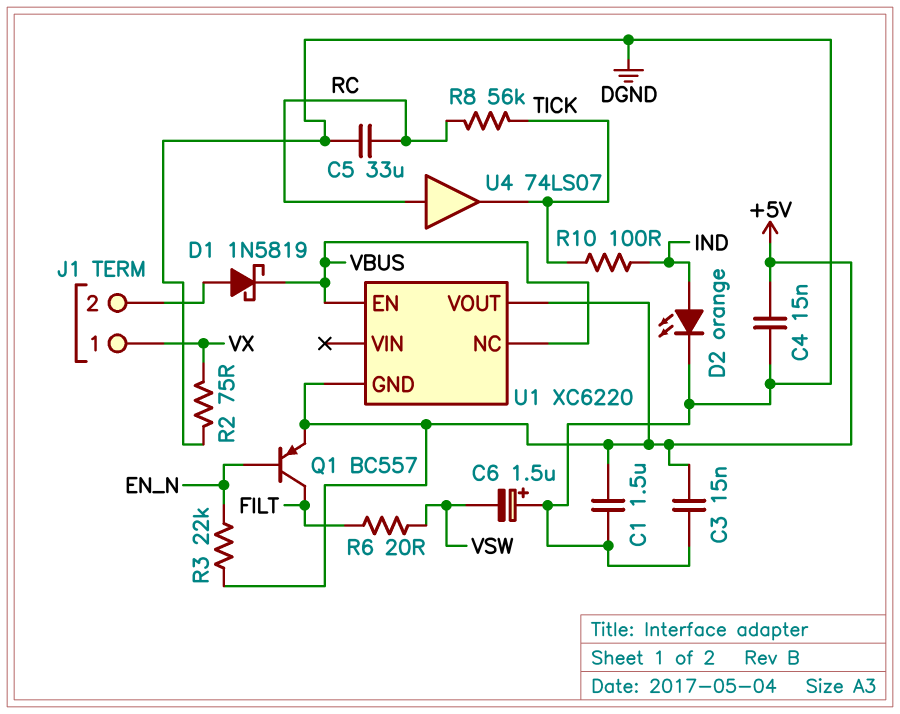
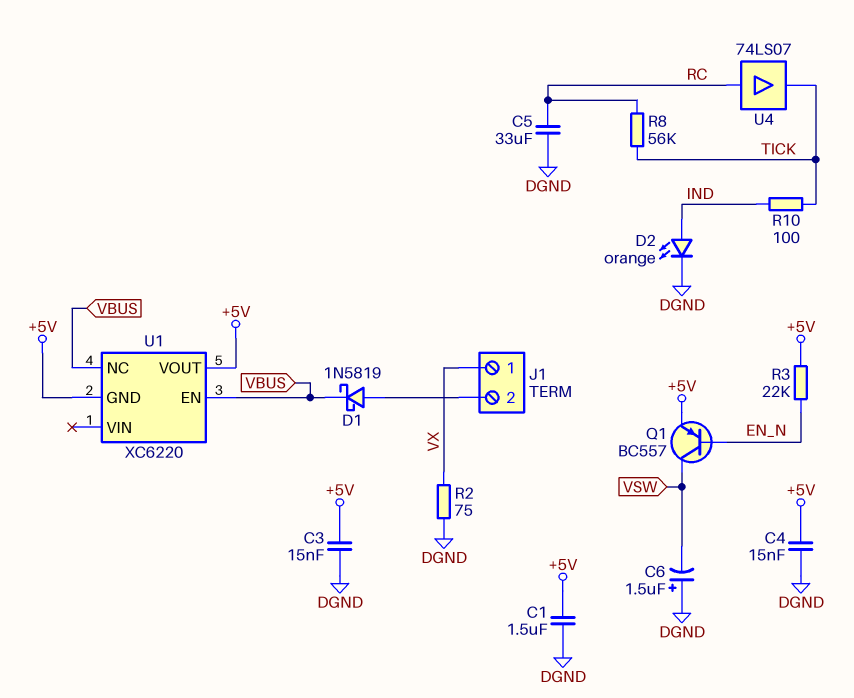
Q1: PNP BC557 (B EN_N, C FILT, E +5V) -> PNP BC557 (B EN_N, C VSW, E +5V)
R6: 20 (FILT, VSW) -> none

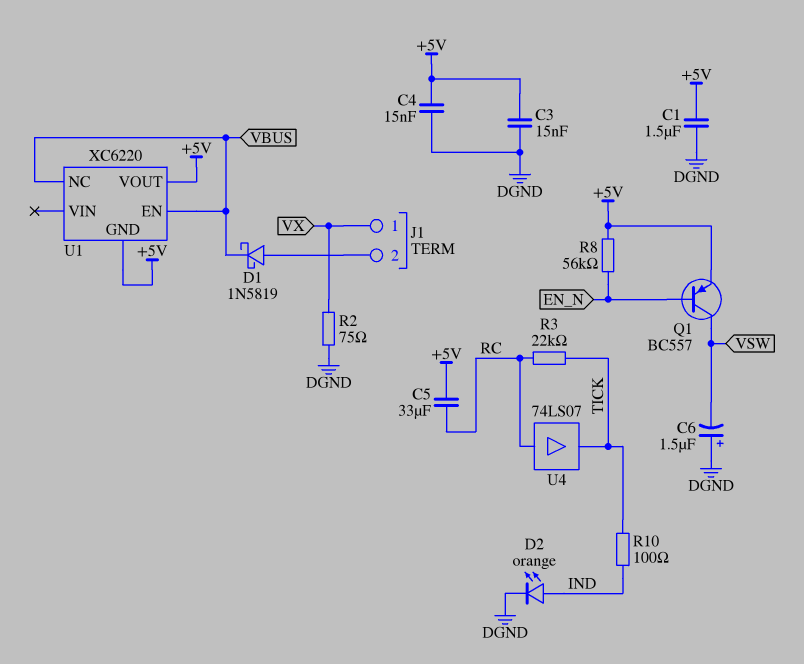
C5: 33uF (DGND, RC) -> 33uF (+5V, RC)
R3: 22k (+5V, EN_N) -> 22k (RC, TICK)
R8: 56k (RC, TICK) -> 56k (+5V, EN_N)

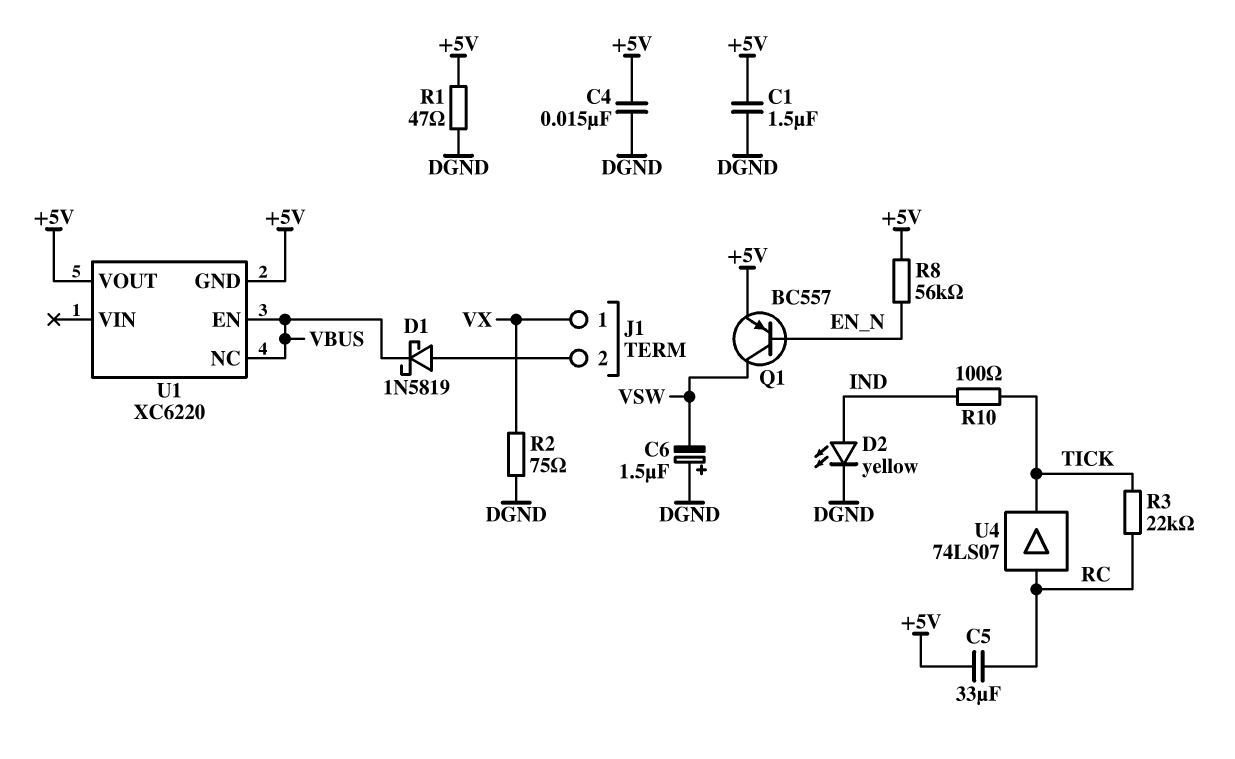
C3: 15nF (+5V, DGND) -> none
D2: LED orange (A IND, K DGND) -> LED yellow (A IND, K DGND)
R1: none -> 47 (+5V, DGND)

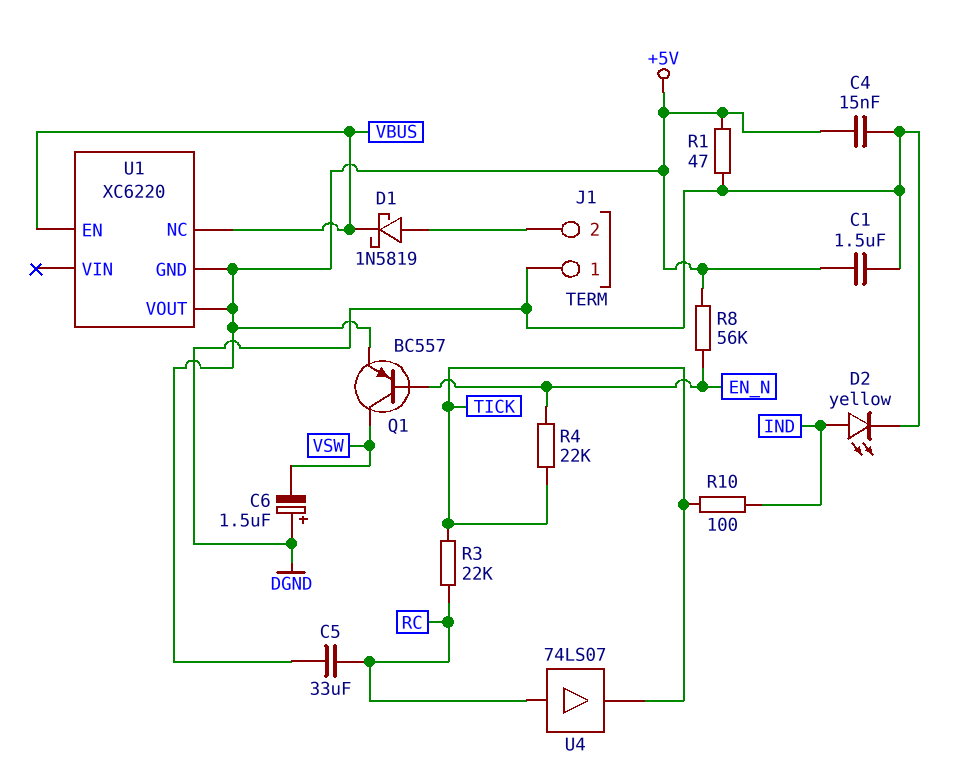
J1 pin 1: VX -> DGND
R2: 75 (DGND, VX) -> none
R4: none -> 22k (EN_N, TICK)

